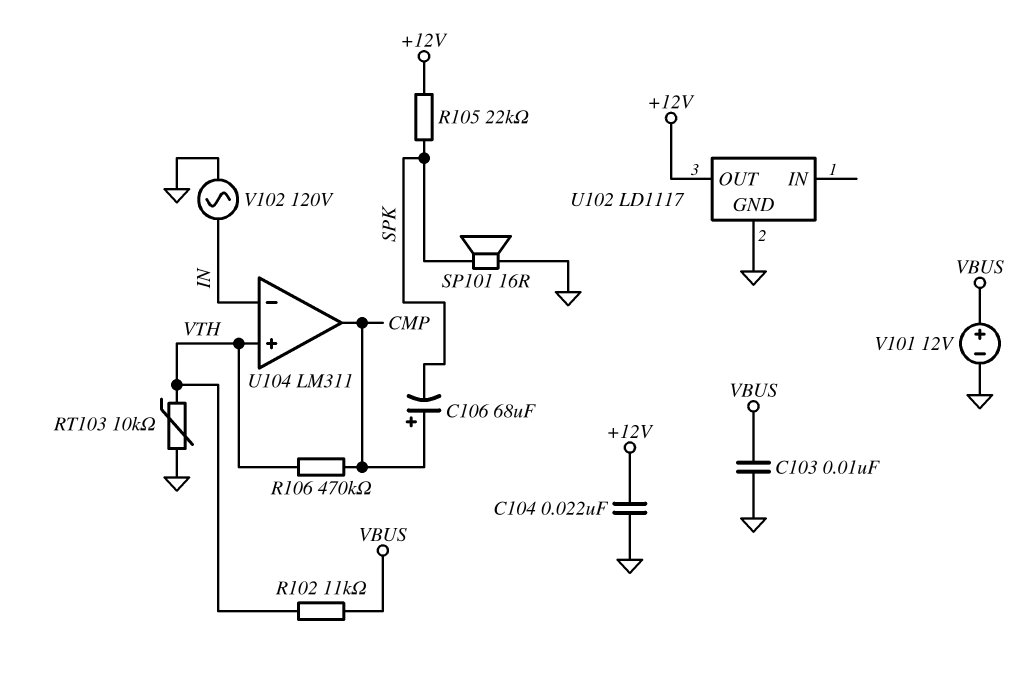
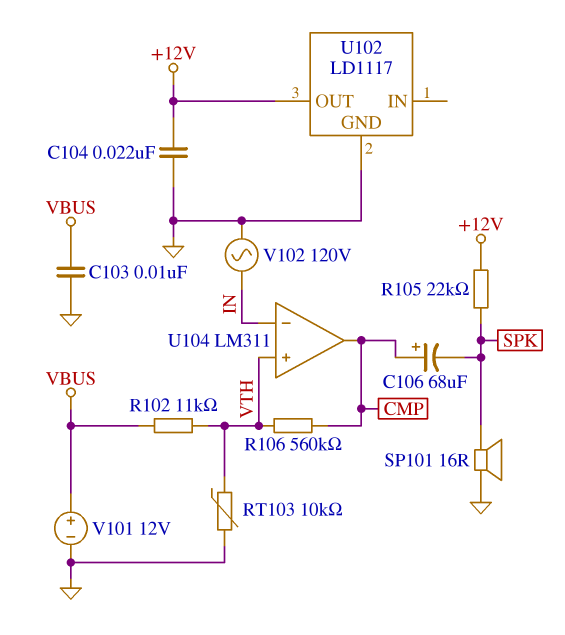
R106: 470k (CMP, VTH) -> 560k (CMP, VTH)

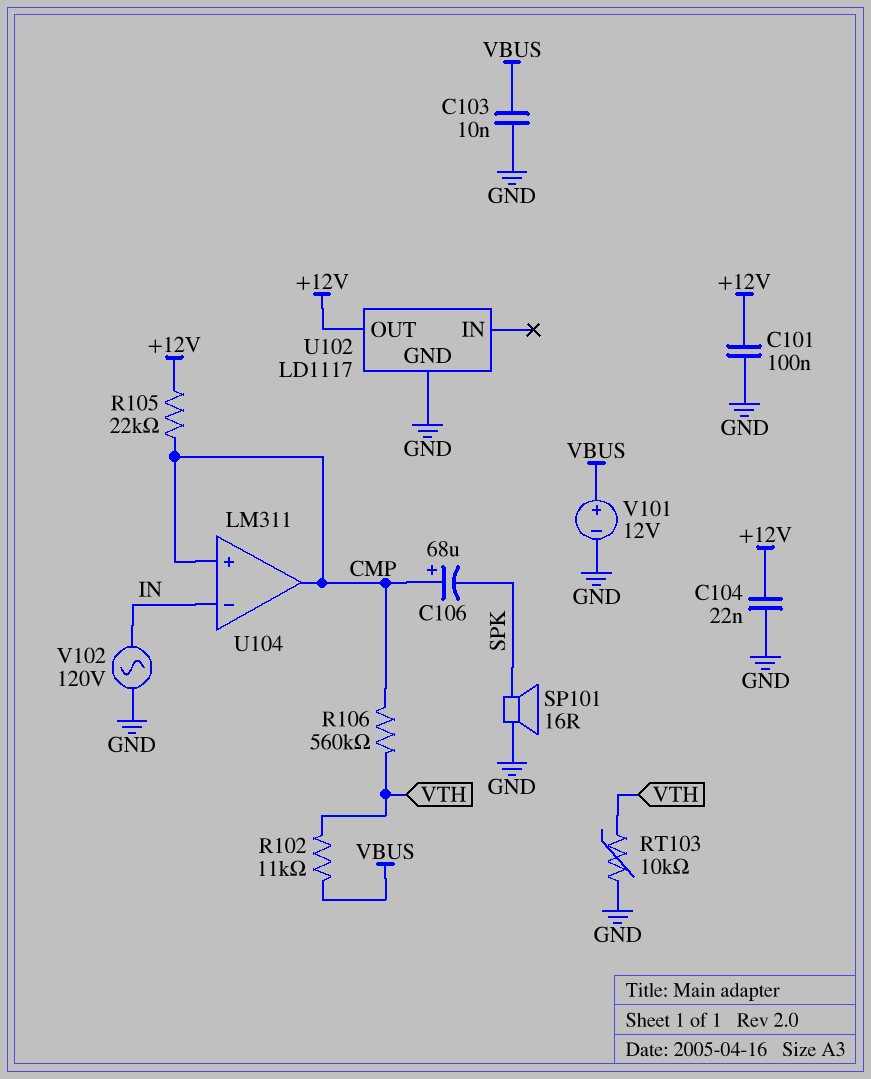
C101: none -> 100nF (+12V, GND)
R105: 22k (+12V, SPK) -> 22k (+12V, CMP)
U104 pin in+: VTH -> CMP

